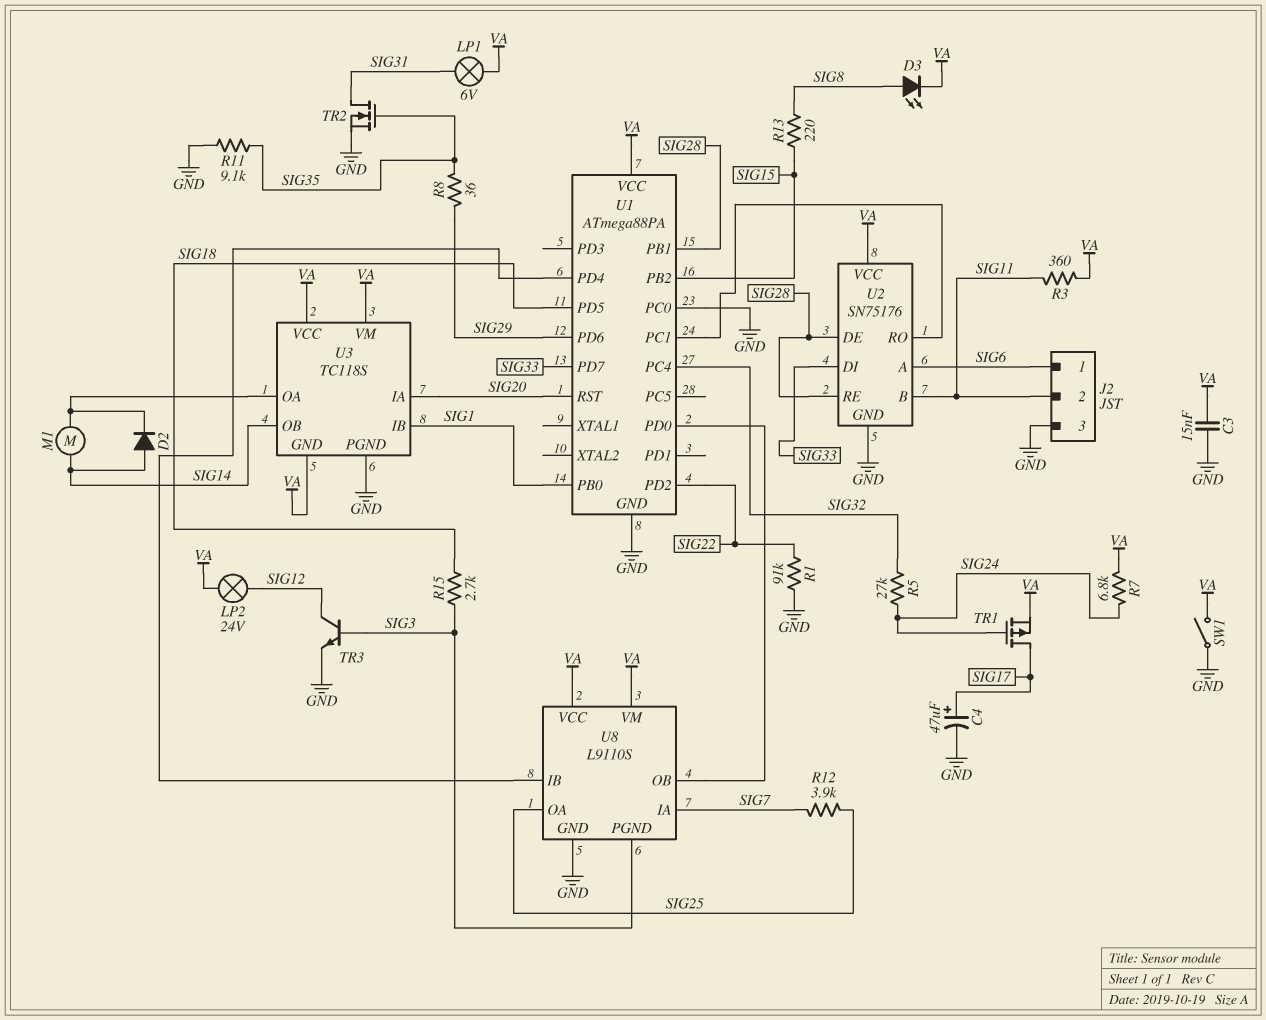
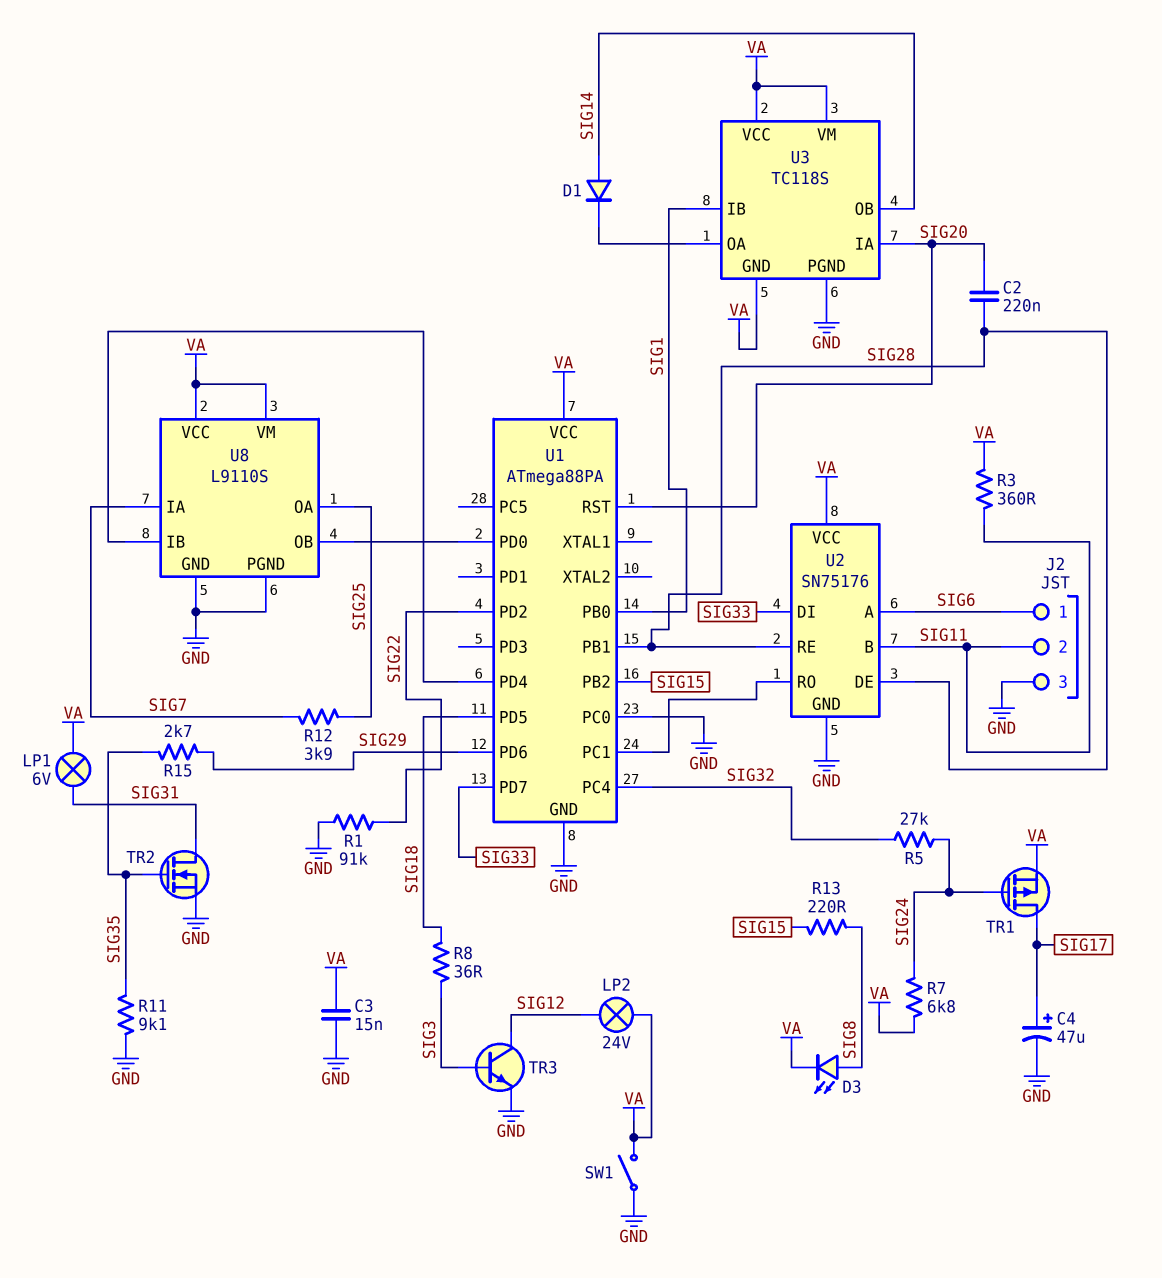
C2: none -> 220nF (SIG20, SIG28)
D1: none -> diode (A SIG14, K U3/OA)
D2: diode (A SIG14, K U3/OA) -> none
M1: motor (SIG14, U3/OA) -> none
R8: 36 (SIG29, SIG35) -> 36 (SIG3, SIG18)
R15: 2.7k (SIG3, SIG18) -> 2.7k (SIG29, SIG35)
U8 pin PGND: SIG3 -> GND

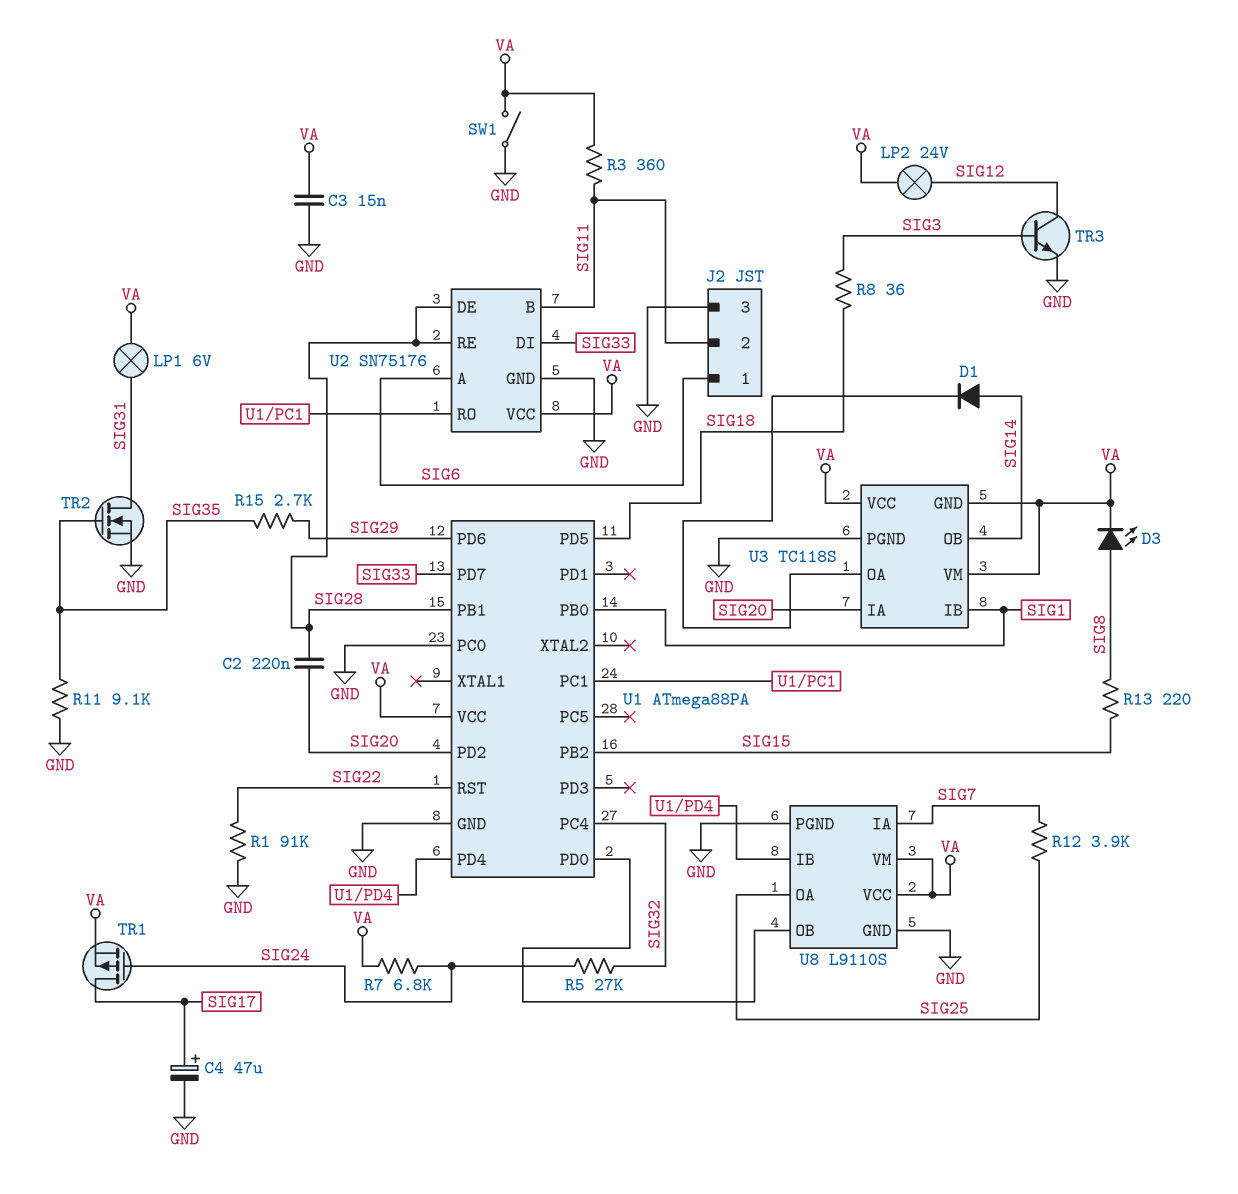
U1 pin PD2: SIG22 -> SIG20
U1 pin RST: SIG20 -> SIG22

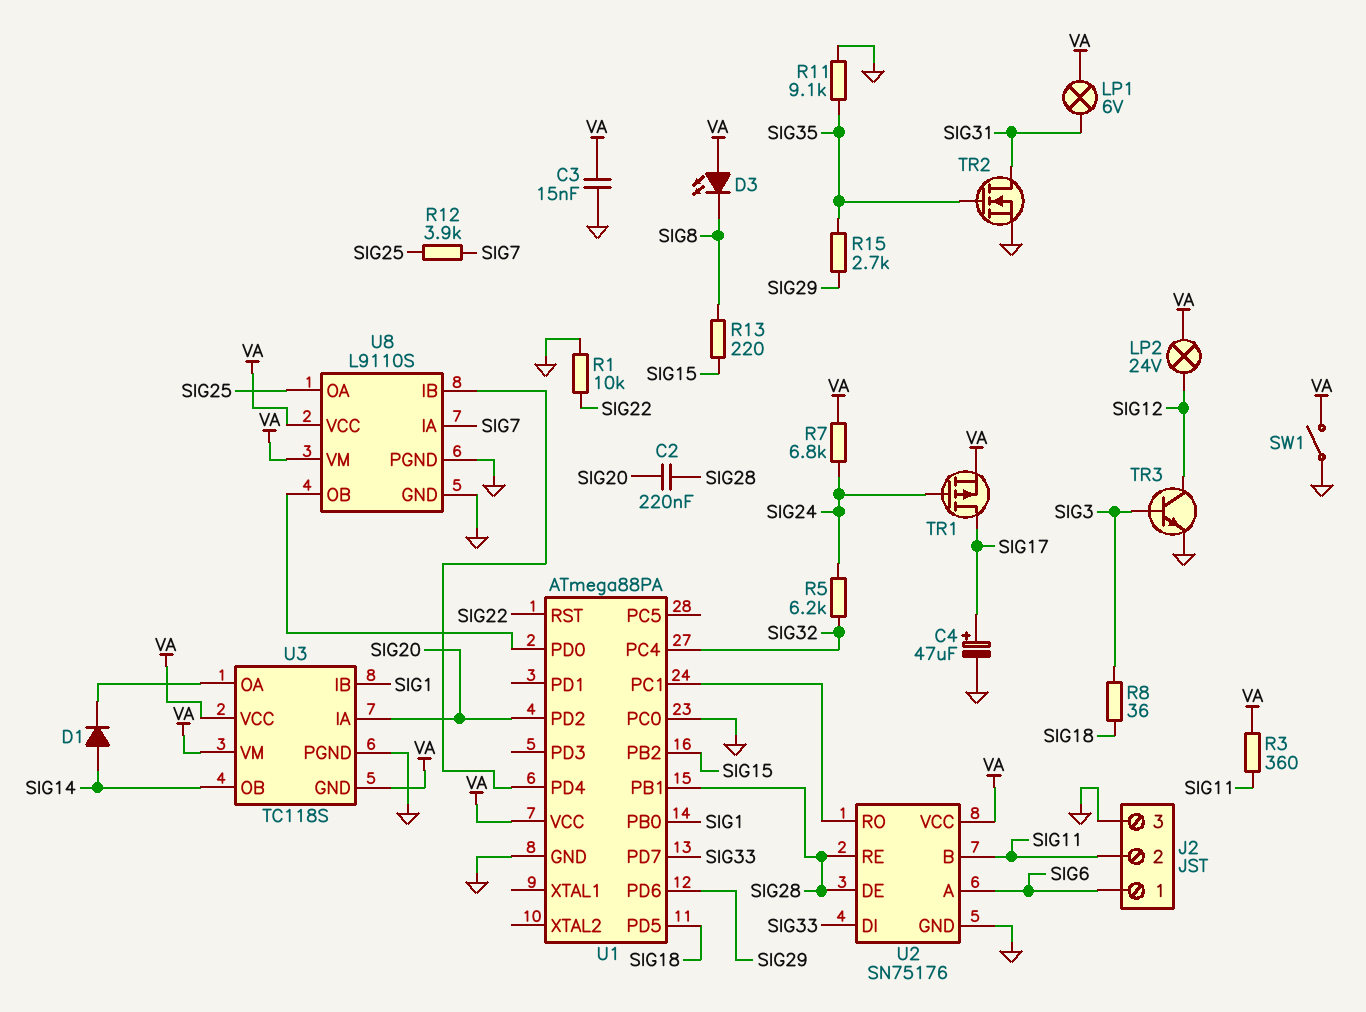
D3: LED (A SIG8, K VA) -> LED (A VA, K SIG8)
R1: 91k (GND, SIG22) -> 10k (GND, SIG22)
R5: 27k (SIG24, SIG32) -> 6.2k (SIG24, SIG32)

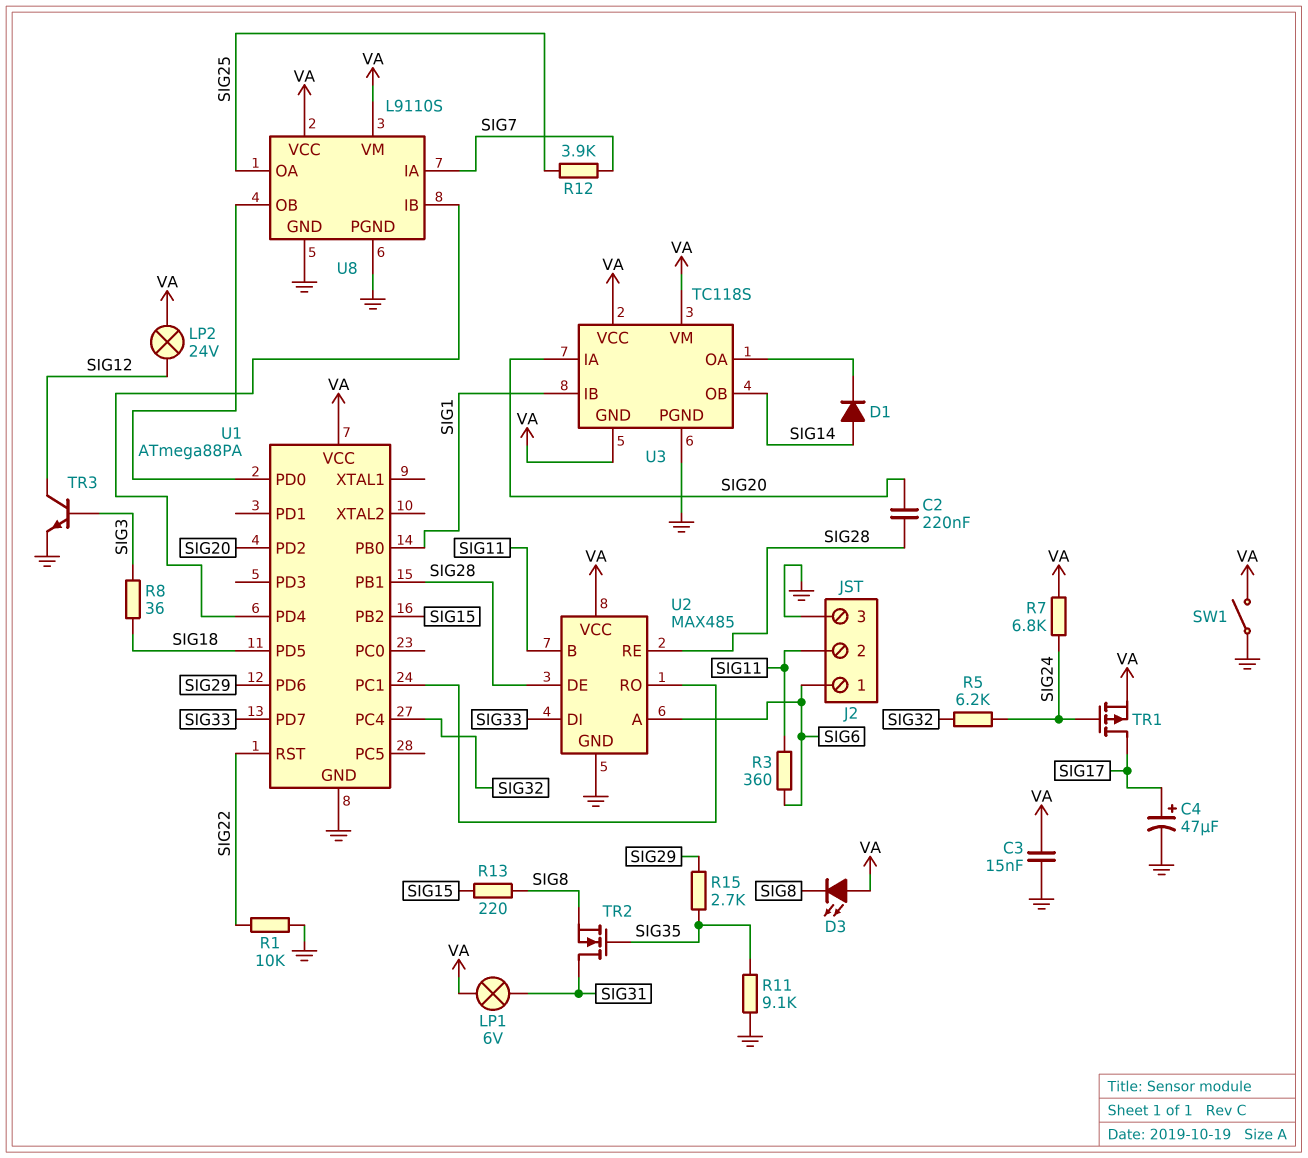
R3: 360 (SIG11, VA) -> 360 (SIG6, SIG11)
TR2: NMOS (G SIG35, D SIG31, S GND) -> NMOS (G SIG35, D SIG31, S SIG8)
U1 pin PC0: GND -> none
U2: SN75176 -> MAX485

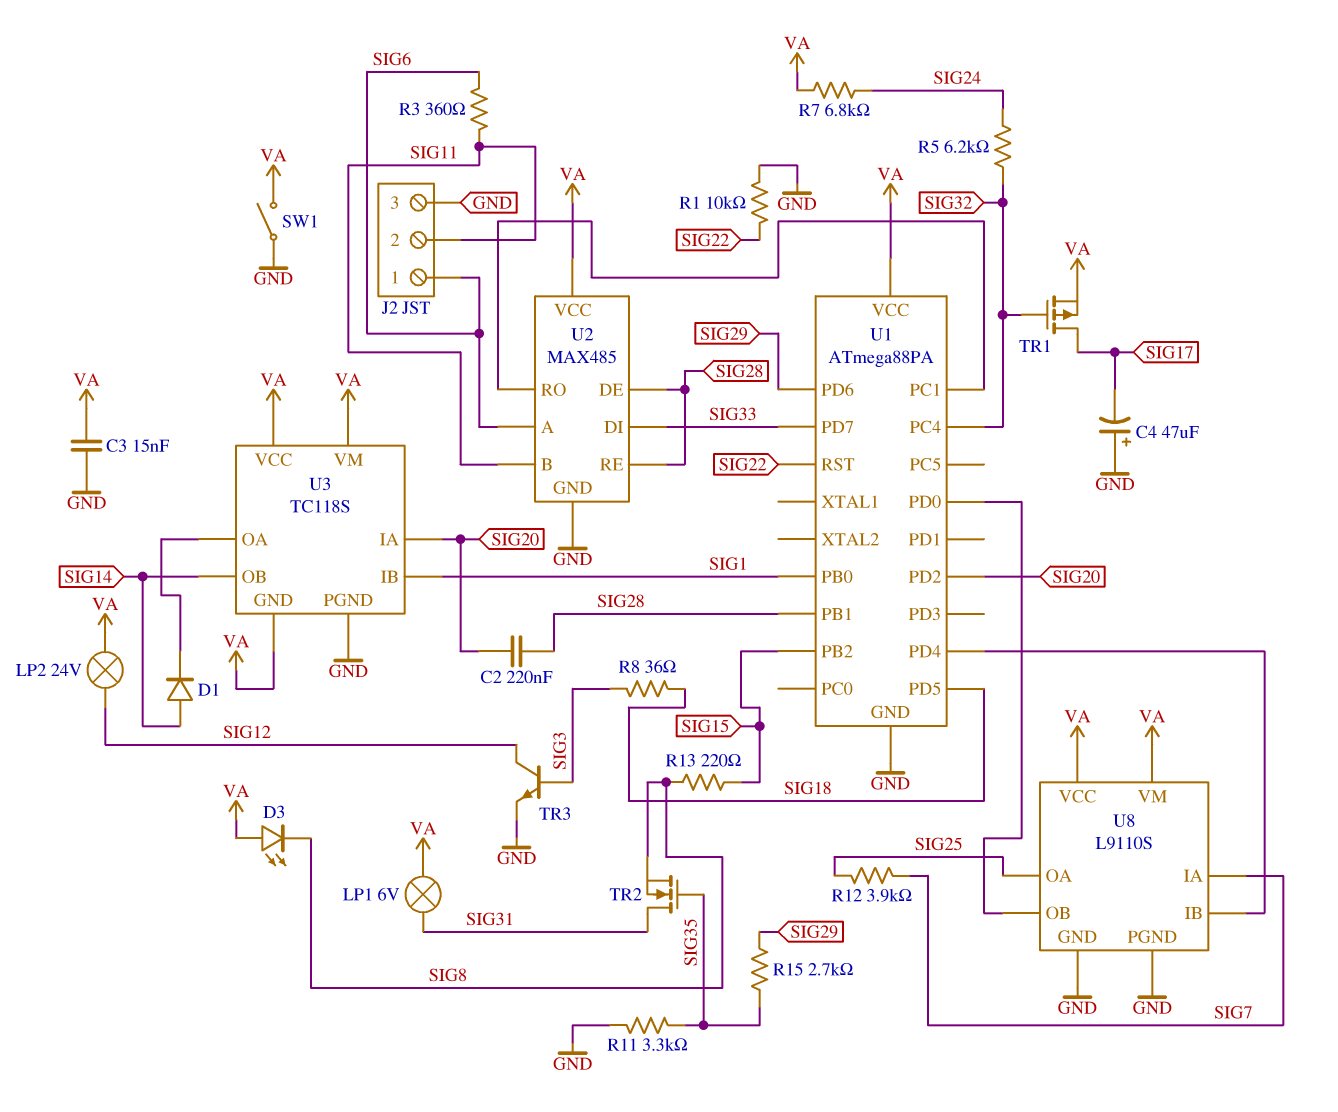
C4: 47uF (plus SIG17, minus GND) -> 47uF (plus GND, minus SIG17)
R11: 9.1k (GND, SIG35) -> 3.3k (GND, SIG35)
TR1: PMOS (G SIG24, D SIG17, S VA) -> PMOS (G SIG32, D SIG17, S VA)

